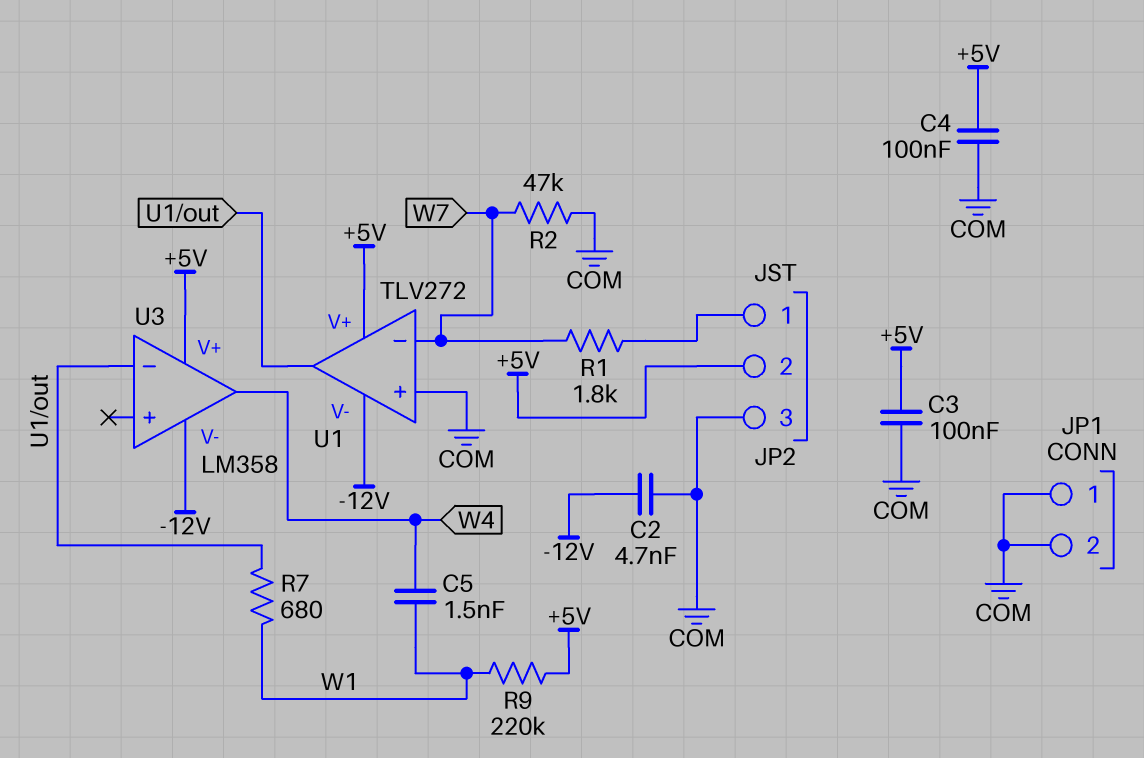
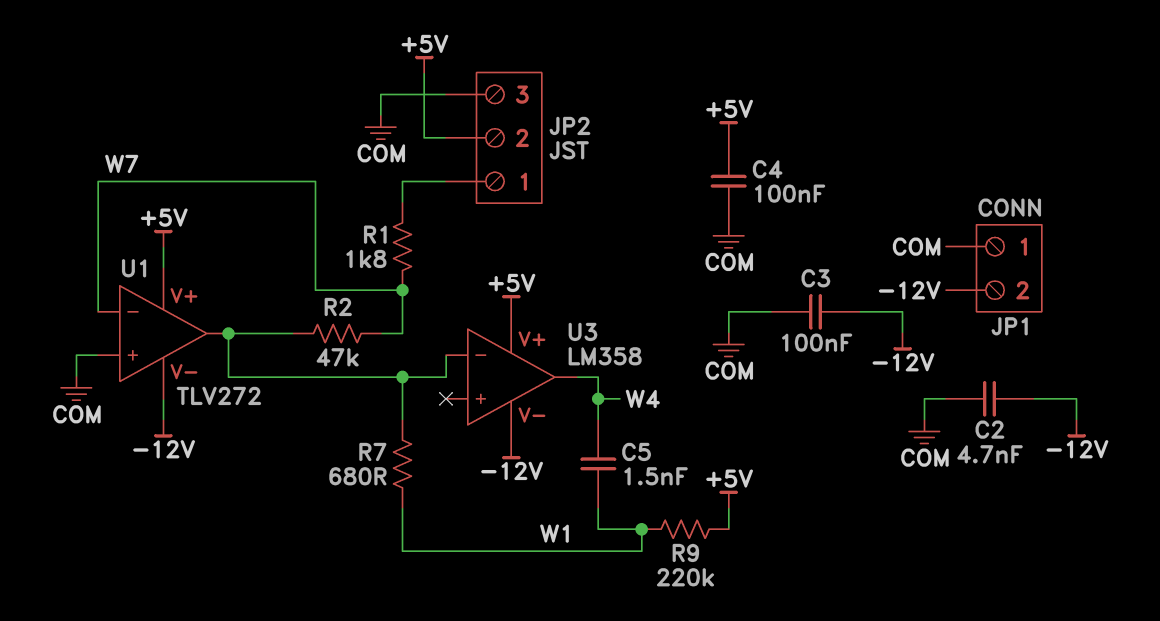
C3: 100nF (+5V, COM) -> 100nF (-12V, COM)
JP1 pin 2: COM -> -12V
R2: 47k (COM, W7) -> 47k (U1/out, W7)

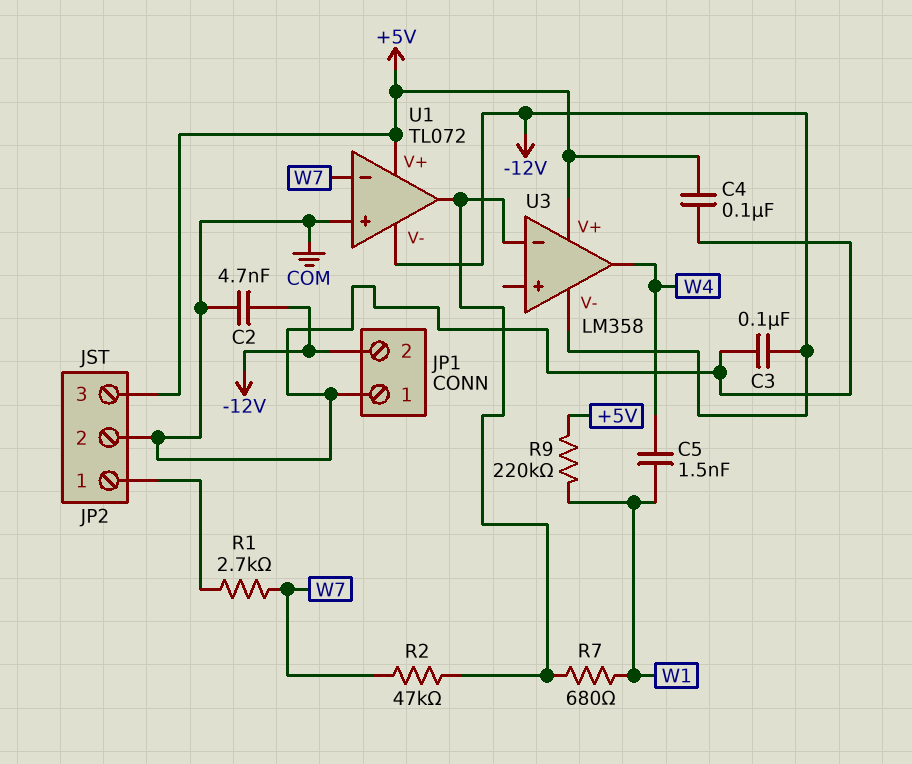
JP2 pin 2: +5V -> COM
JP2 pin 3: COM -> +5V
R1: 1.8k (JP2/1, W7) -> 2.7k (JP2/1, W7)
U1: TLV272 -> TL072

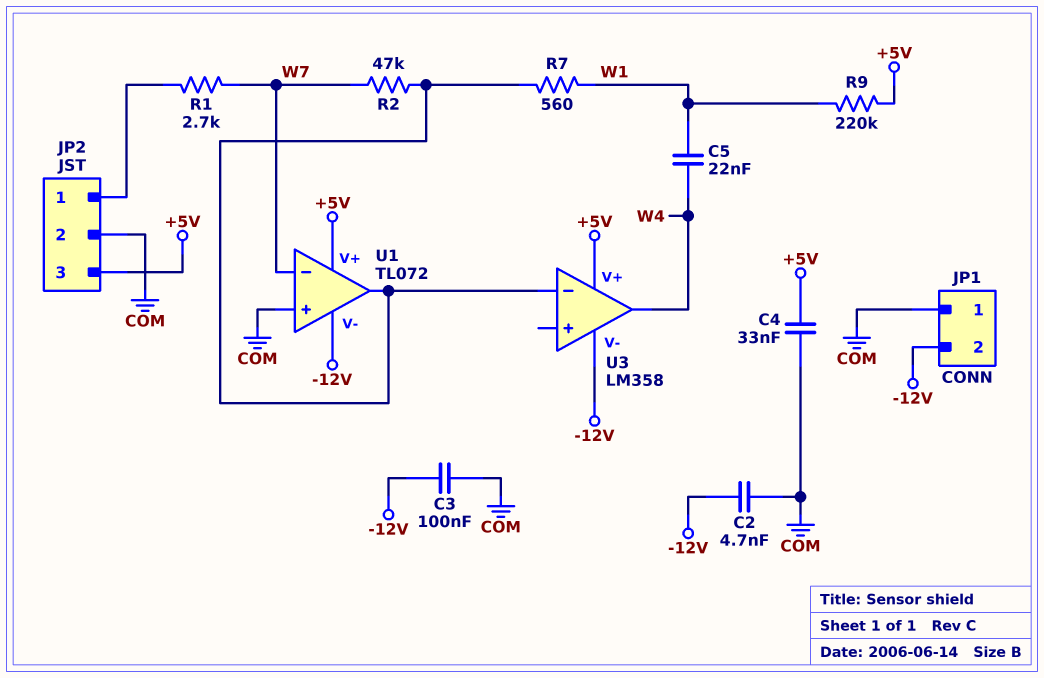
C4: 100nF (+5V, COM) -> 33nF (+5V, COM)
C5: 1.5nF (W1, W4) -> 22nF (W1, W4)
R7: 680 (U1/out, W1) -> 560 (U1/out, W1)

